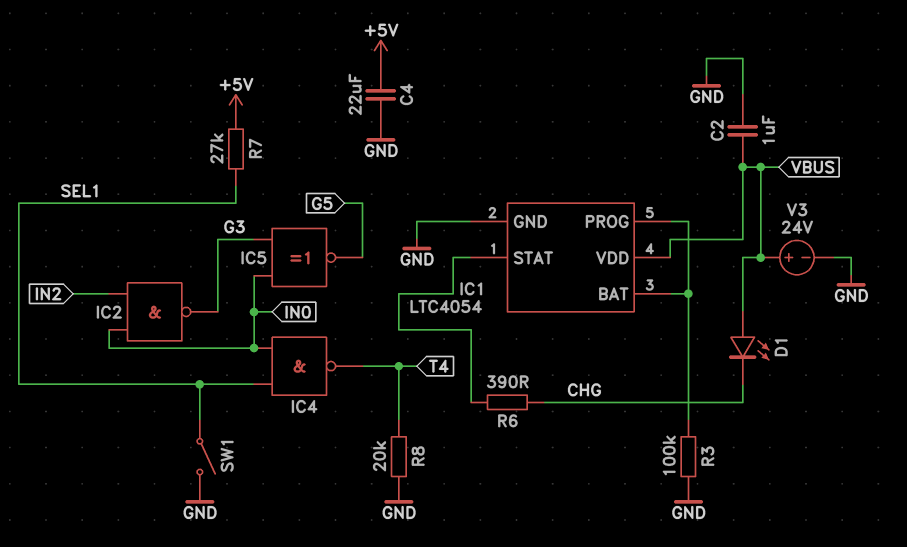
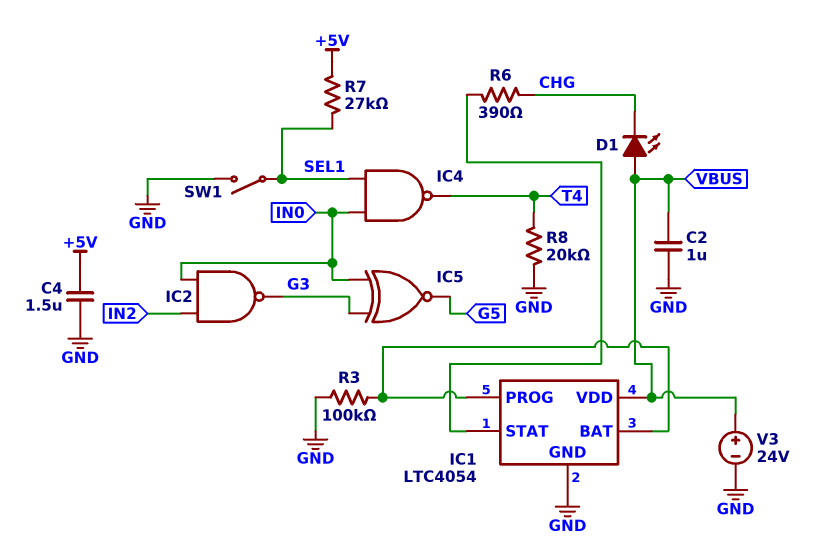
C4: 22uF (+5V, GND) -> 1.5uF (+5V, GND)

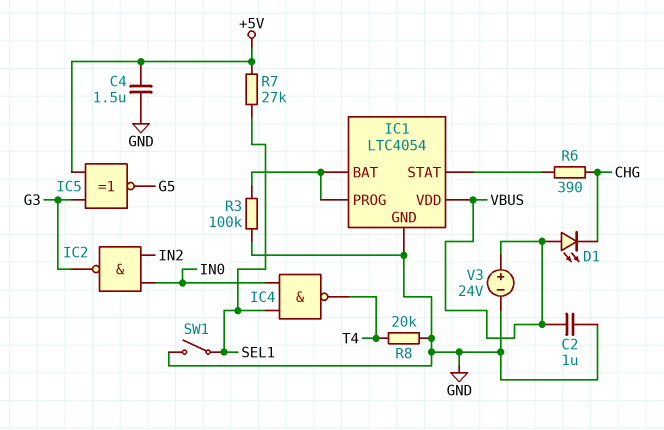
IC5: XNOR (in G3, in IN0, out G5) -> XNOR (in +5V, in G3, out G5)

